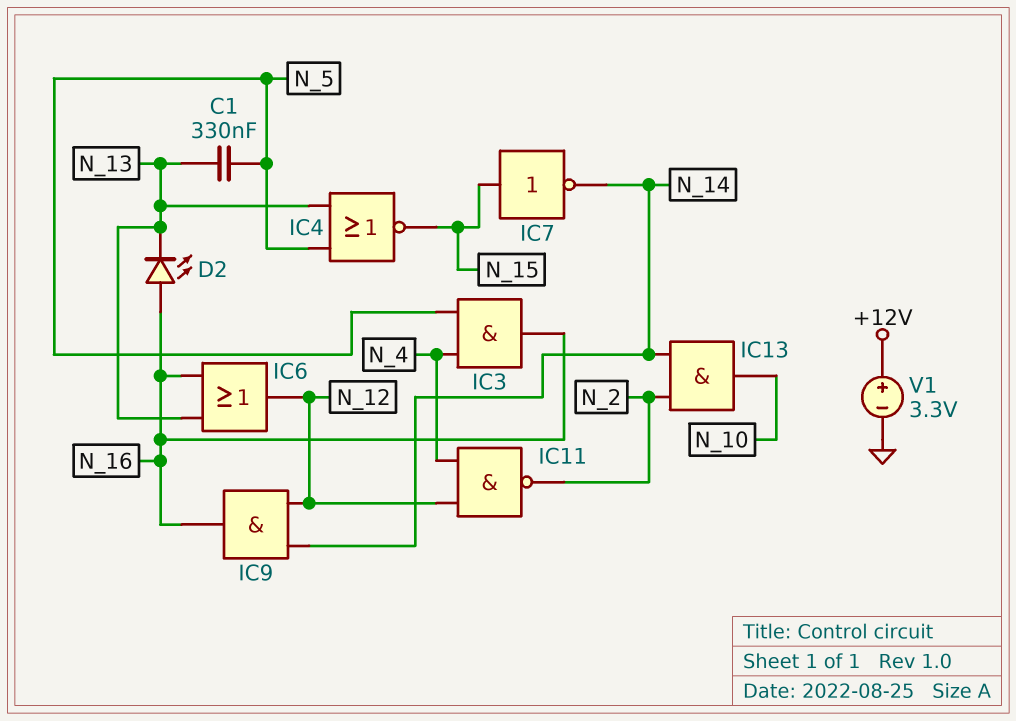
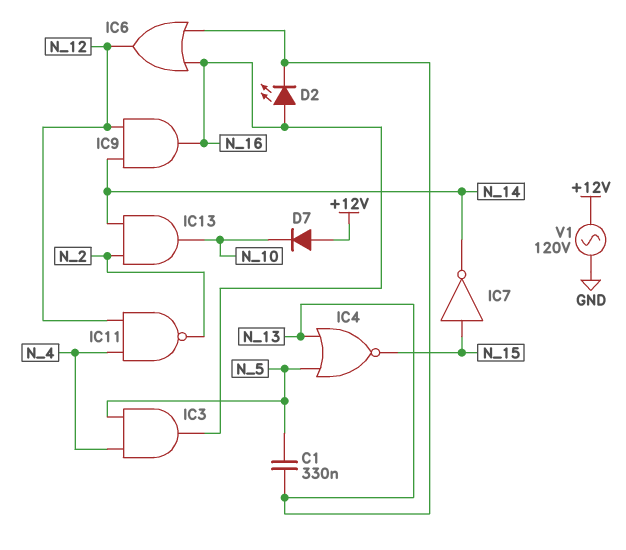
D7: none -> diode (A +12V, K N_10)
V1: 3.3V (plus +12V, minus GND) -> AC 120V (+12V, GND)

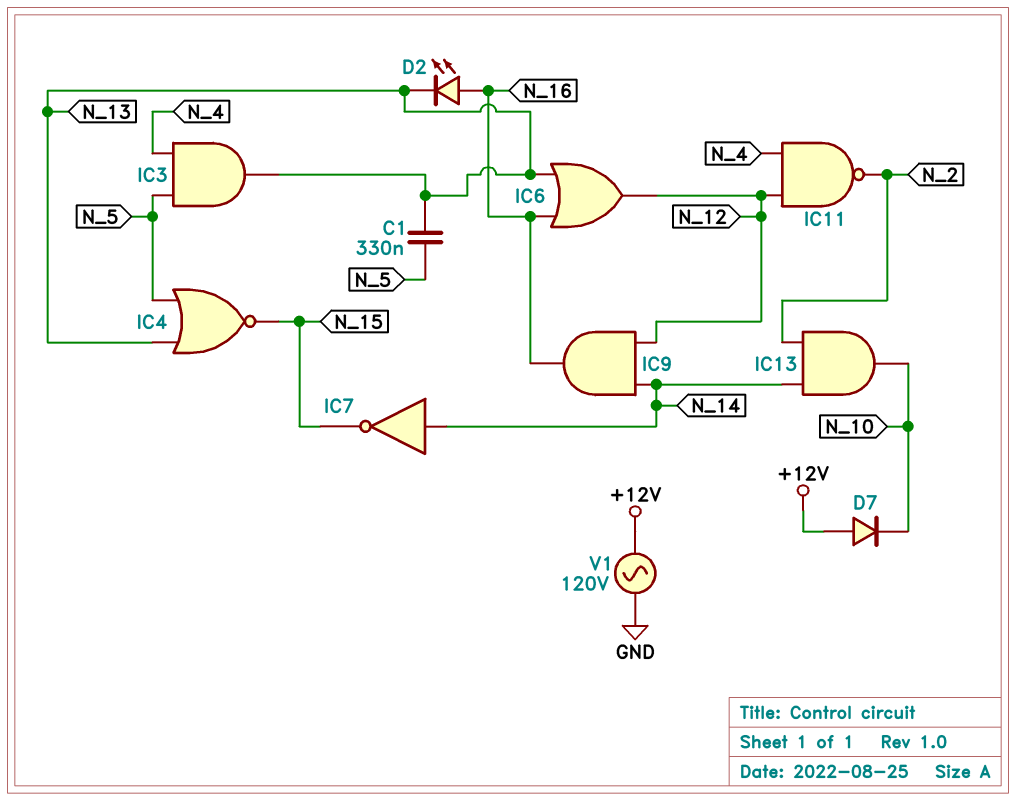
IC3: AND (in N_4, in N_5, out N_16) -> AND (in N_4, in N_5, out N_13)
IC7: NOT (in N_15, out N_14) -> NOT (in N_14, out N_15)

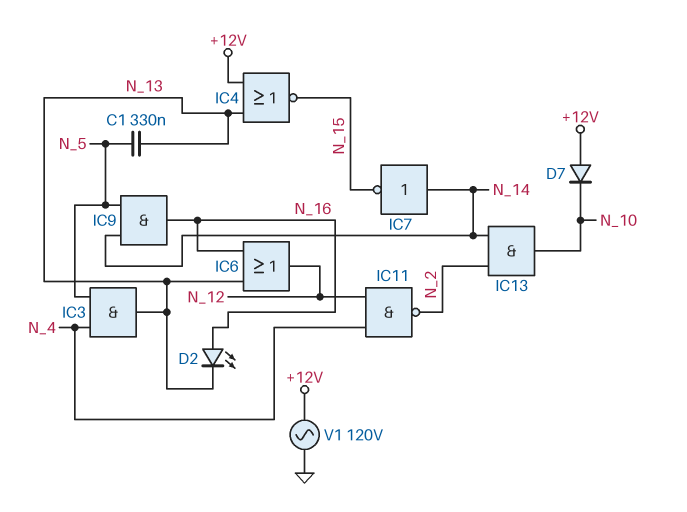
IC4: NOR (in N_5, in N_13, out N_15) -> NOR (in +12V, in N_13, out N_15)
IC9: AND (in N_12, in N_14, out N_16) -> AND (in N_5, in N_14, out N_16)

